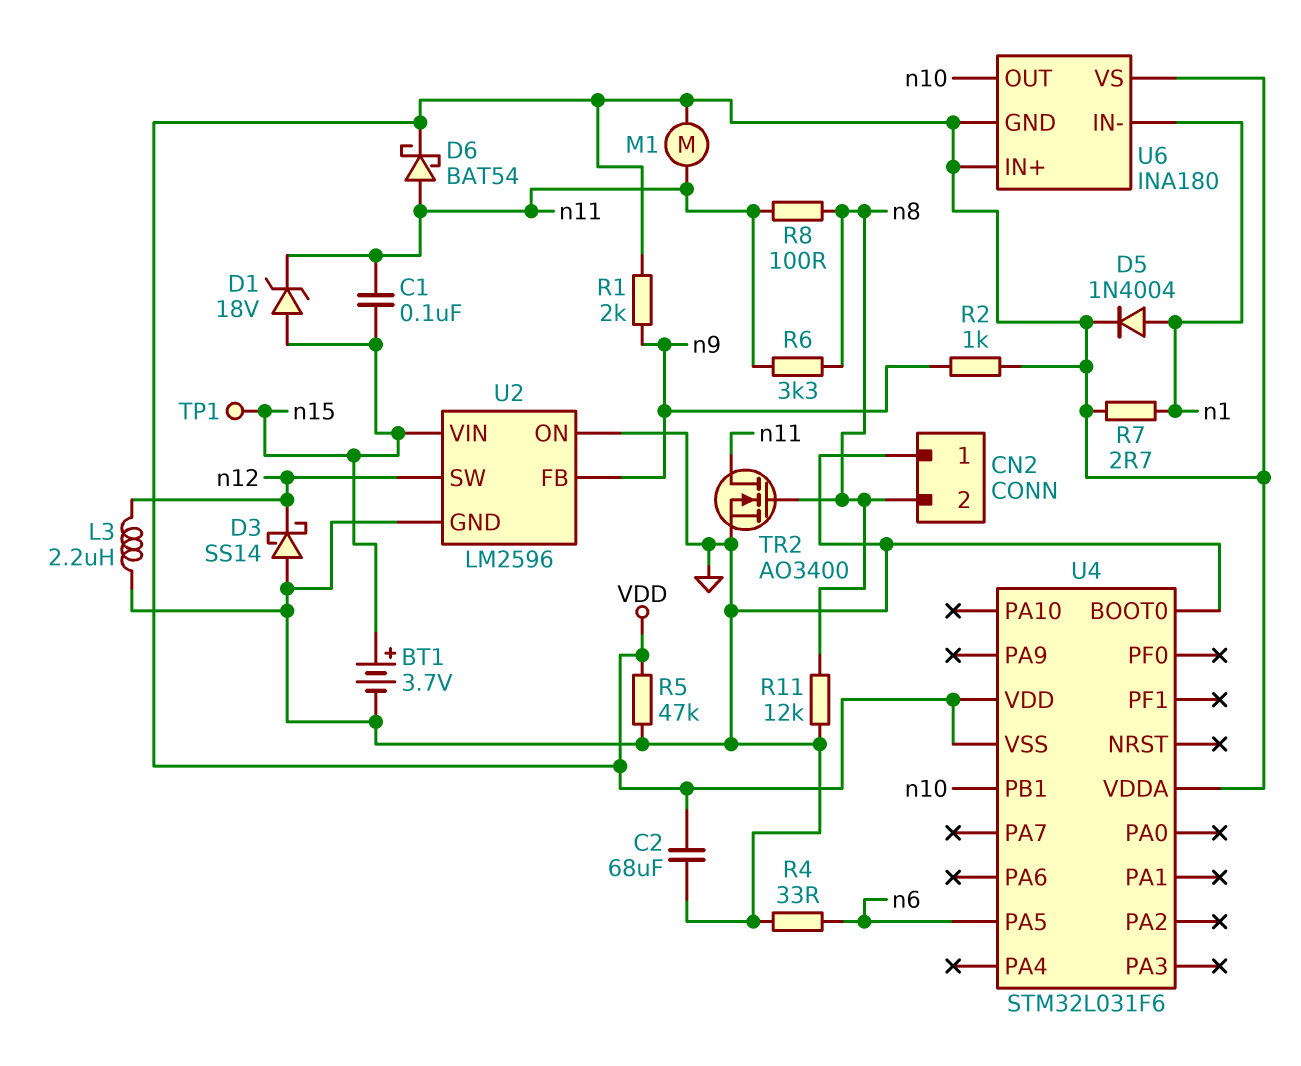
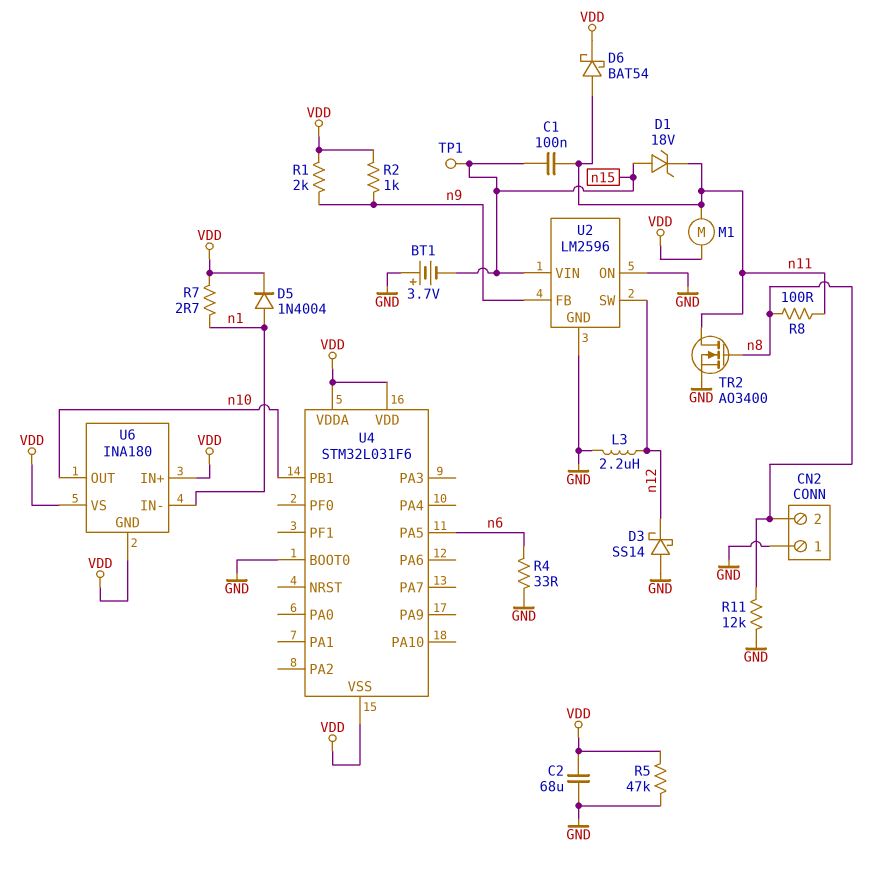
BT1: 3.7V (plus n15, minus GND) -> 3.7V (plus GND, minus n15)
R6: 3.3k (n8, n11) -> none

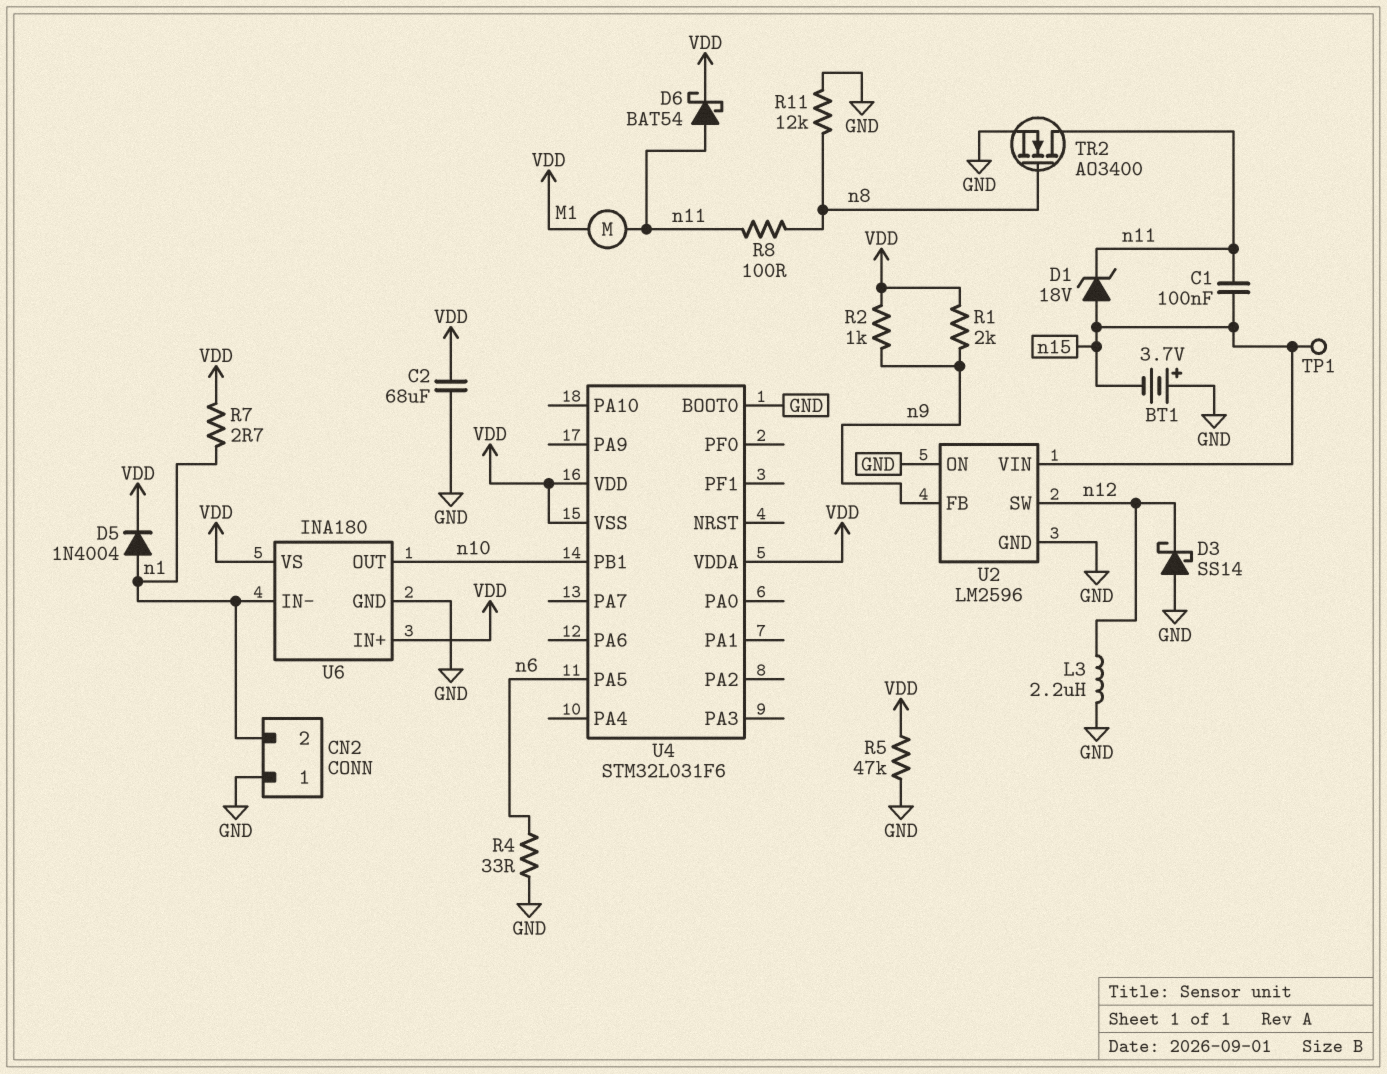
CN2 pin 2: n8 -> n1
U6 pin GND: VDD -> GND

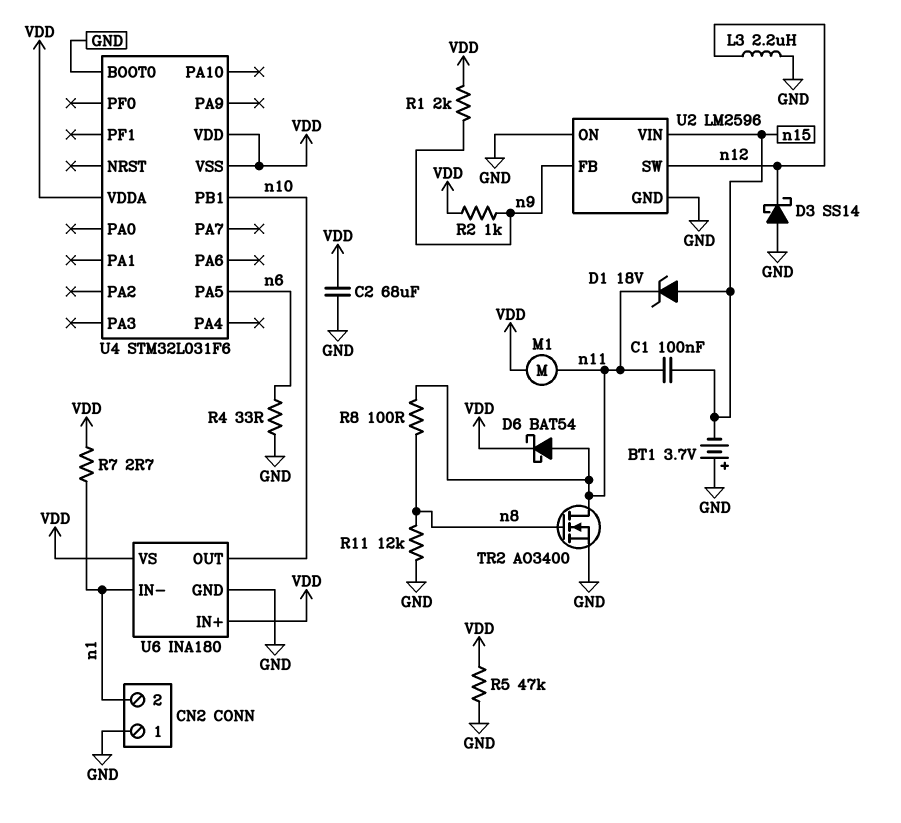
D5: diode 1N4004 (A n1, K VDD) -> none
TP1: test point (n15) -> none

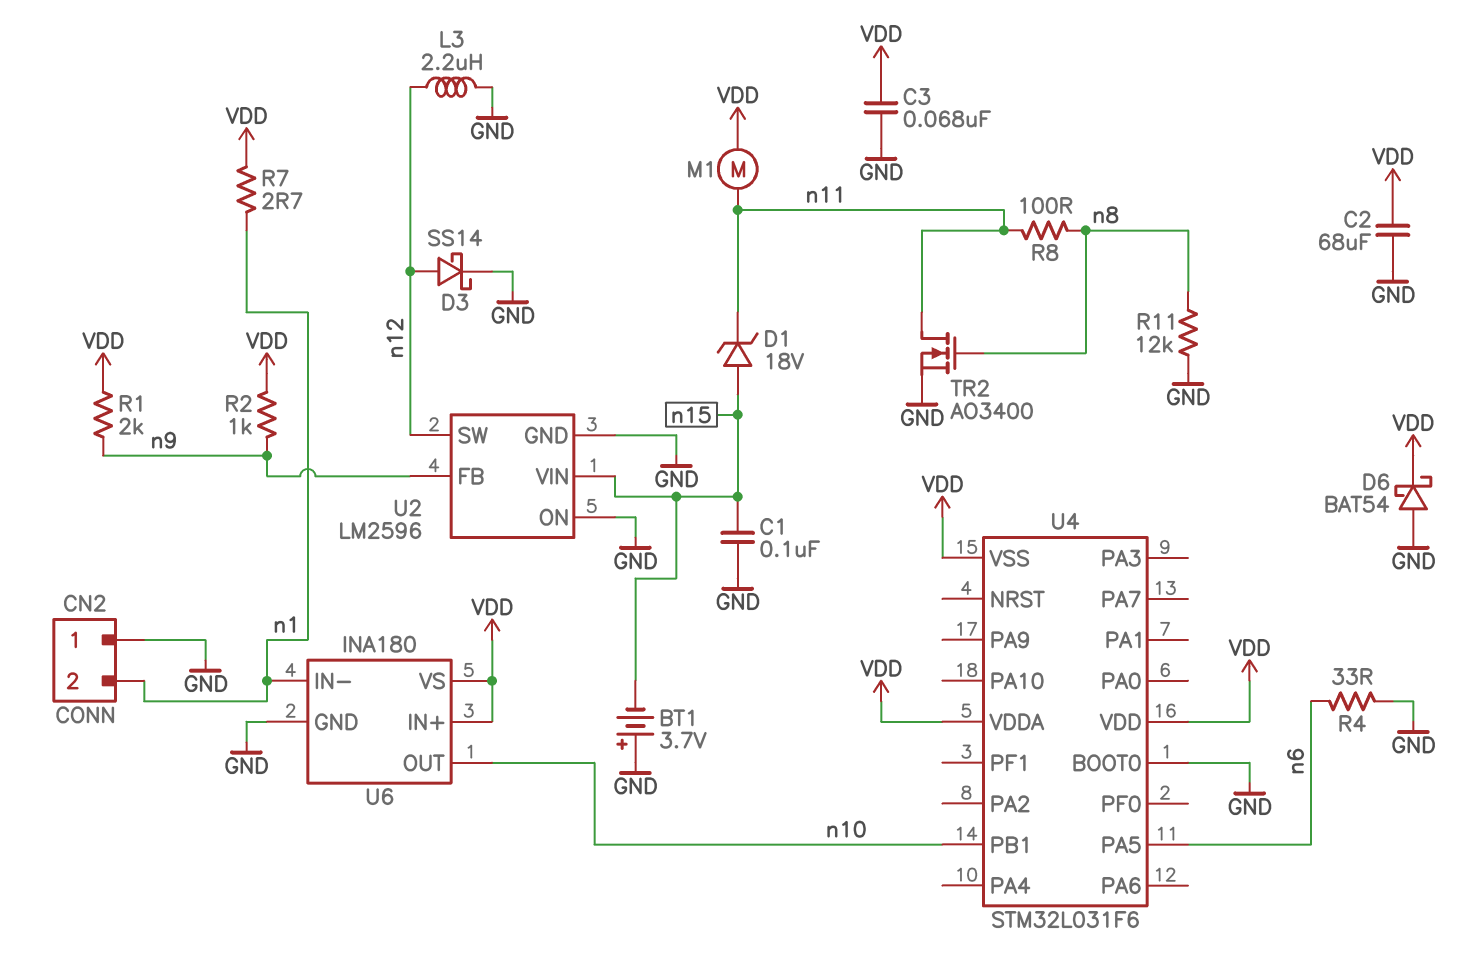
C1: 100nF (n11, n15) -> 100nF (GND, n15)
C3: none -> 68nF (GND, VDD)
D3: schottky SS14 (A GND, K n12) -> schottky SS14 (A n12, K GND)
D6: schottky BAT54 (A n11, K VDD) -> schottky BAT54 (A GND, K VDD)
R5: 47k (GND, VDD) -> none

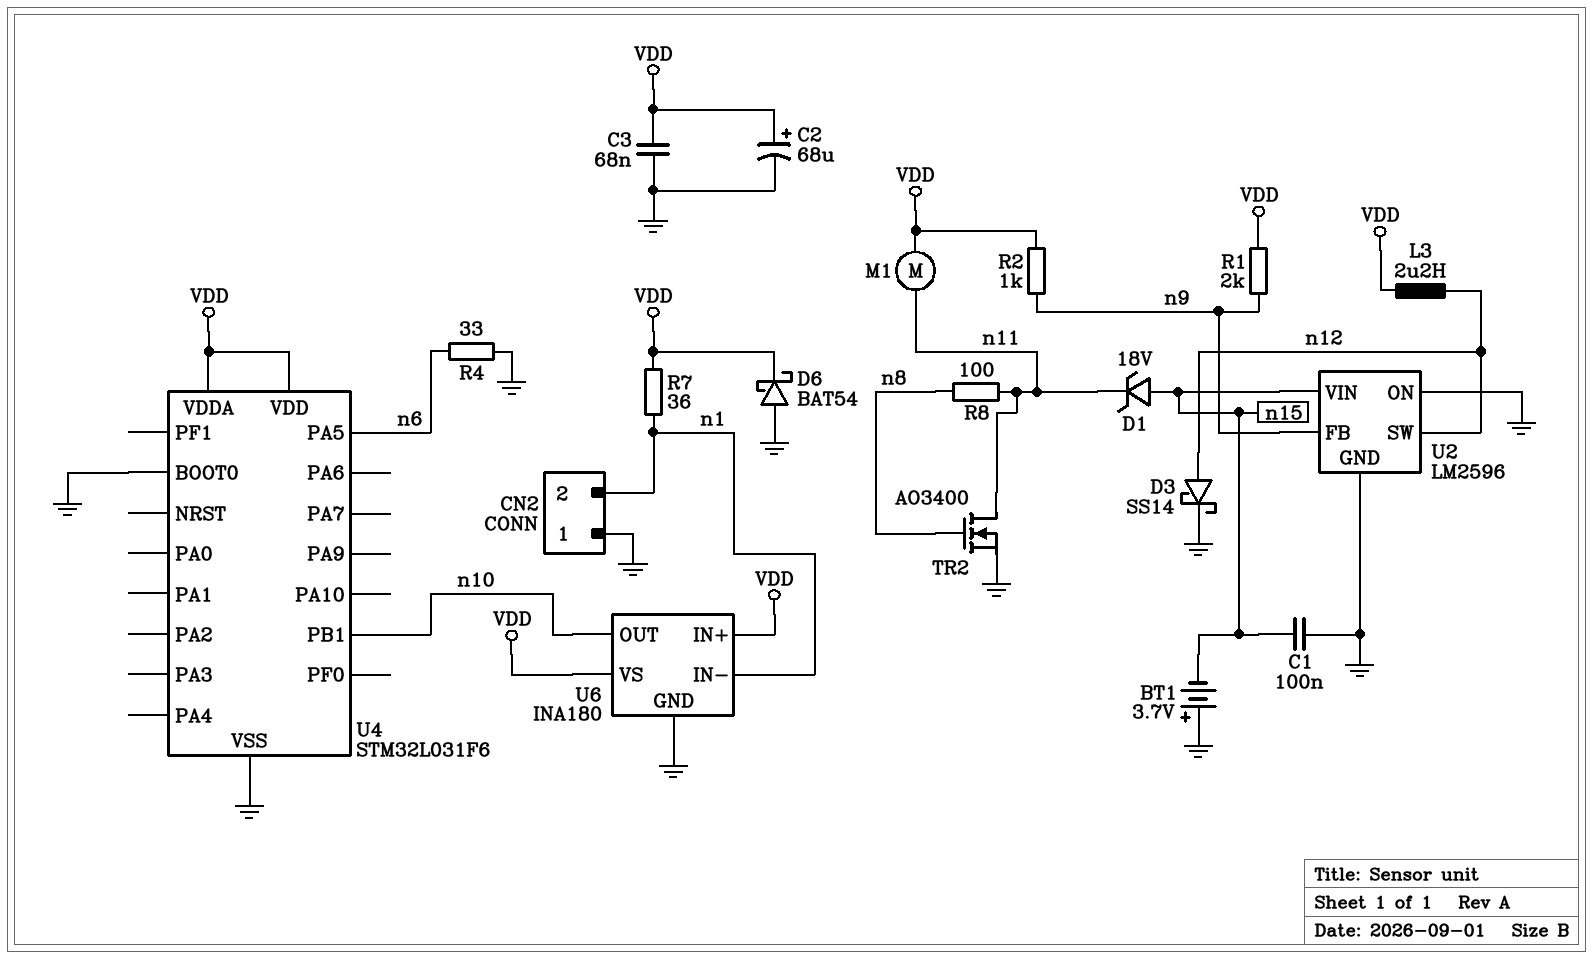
C2: 68uF (GND, VDD) -> 68uF (plus VDD, minus GND)
L3: 2.2uH (GND, n12) -> 2.2uH (VDD, n12)
R7: 2.7 (VDD, n1) -> 36 (VDD, n1)
R11: 12k (GND, n8) -> none
U4 pin VSS: VDD -> GND

